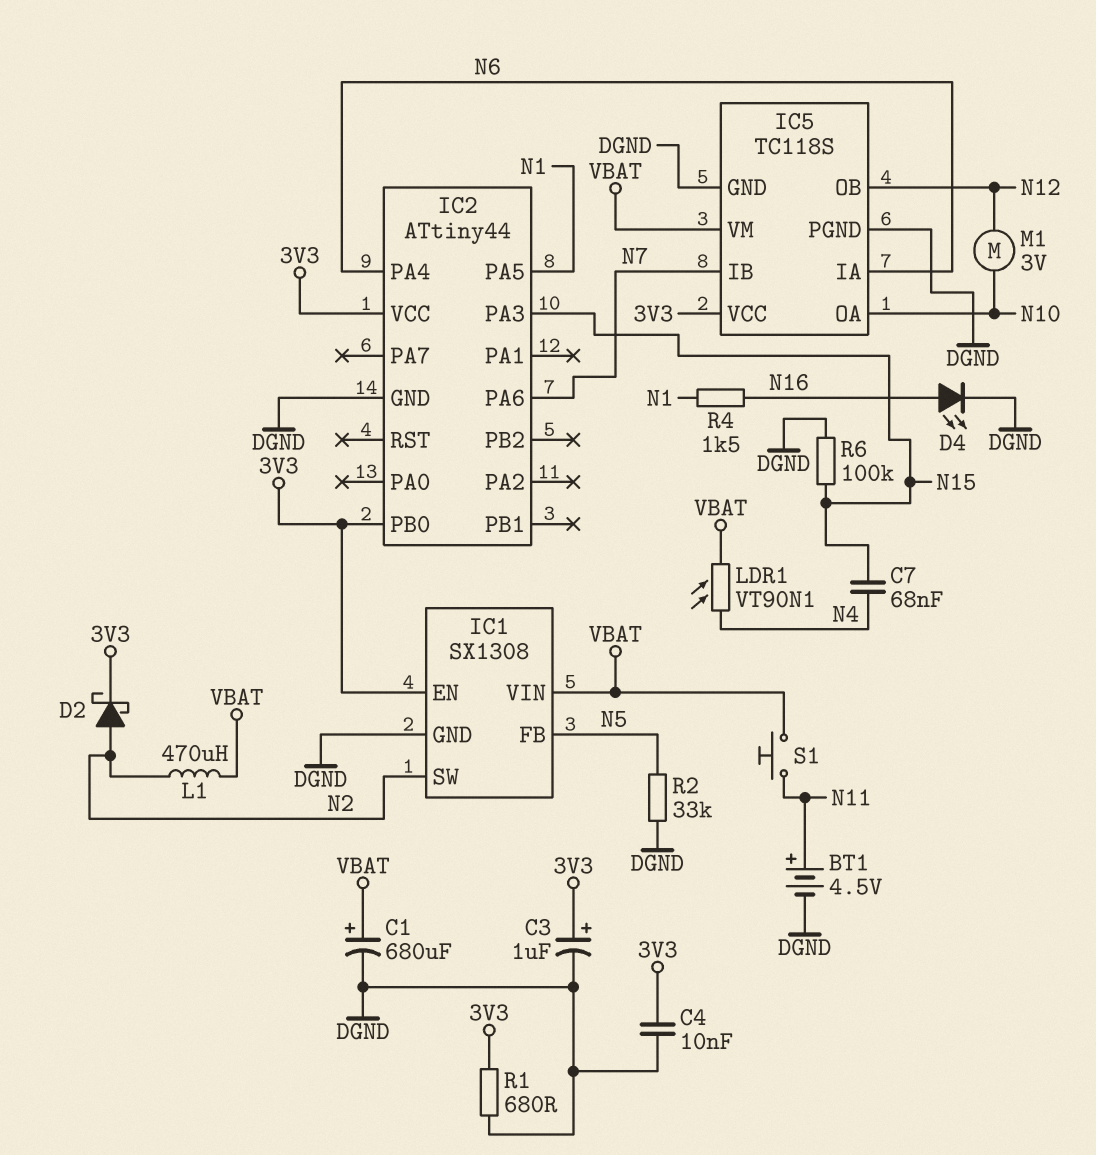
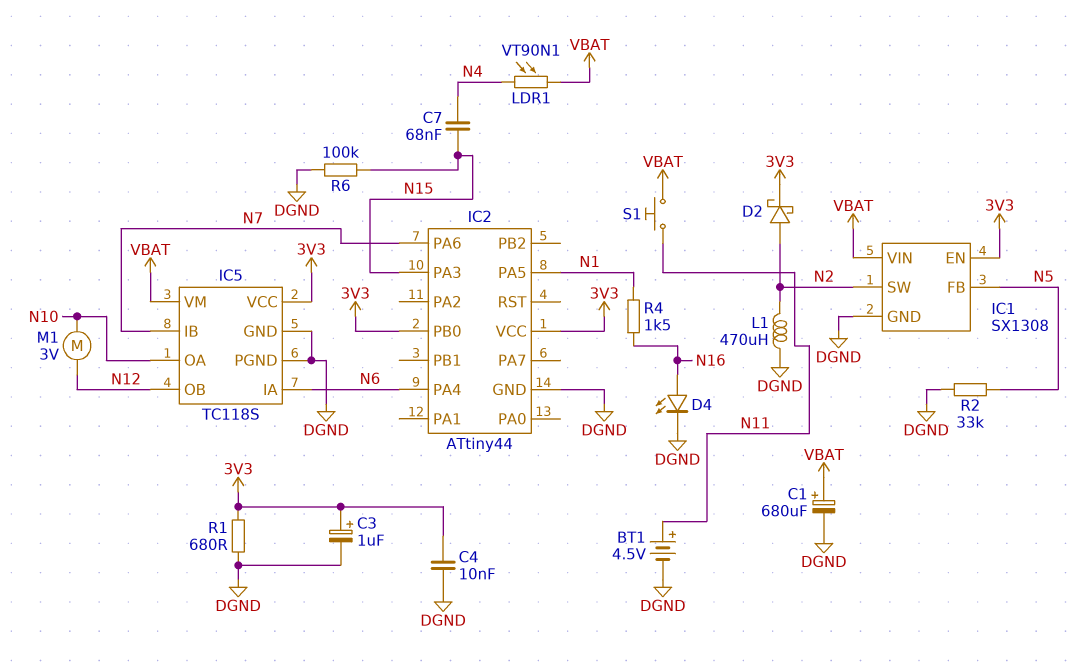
L1: 470uH (N2, VBAT) -> 470uH (DGND, N2)

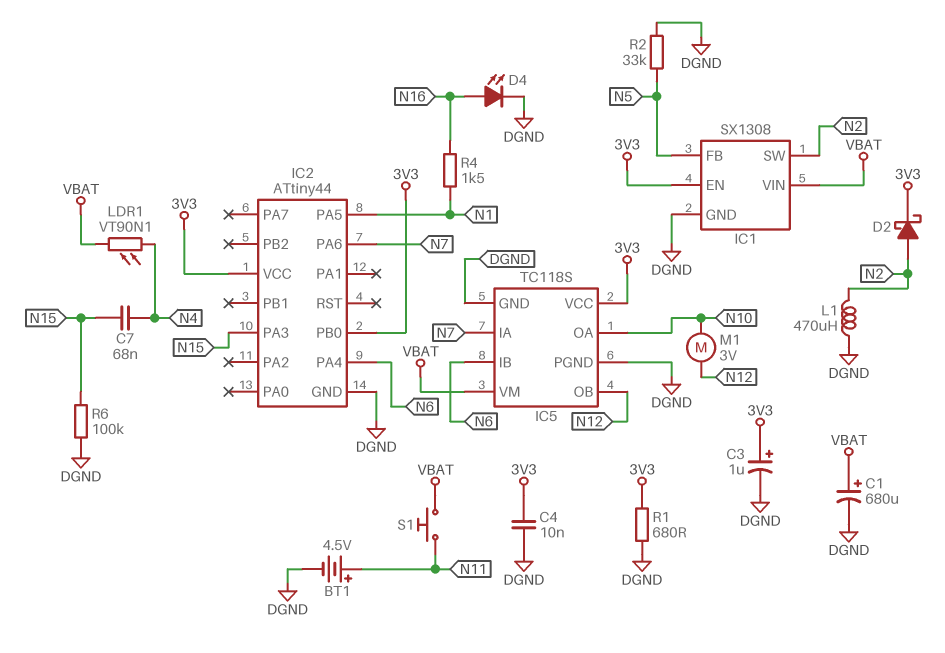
IC5 pin IA: N6 -> N7
IC5 pin IB: N7 -> N6

